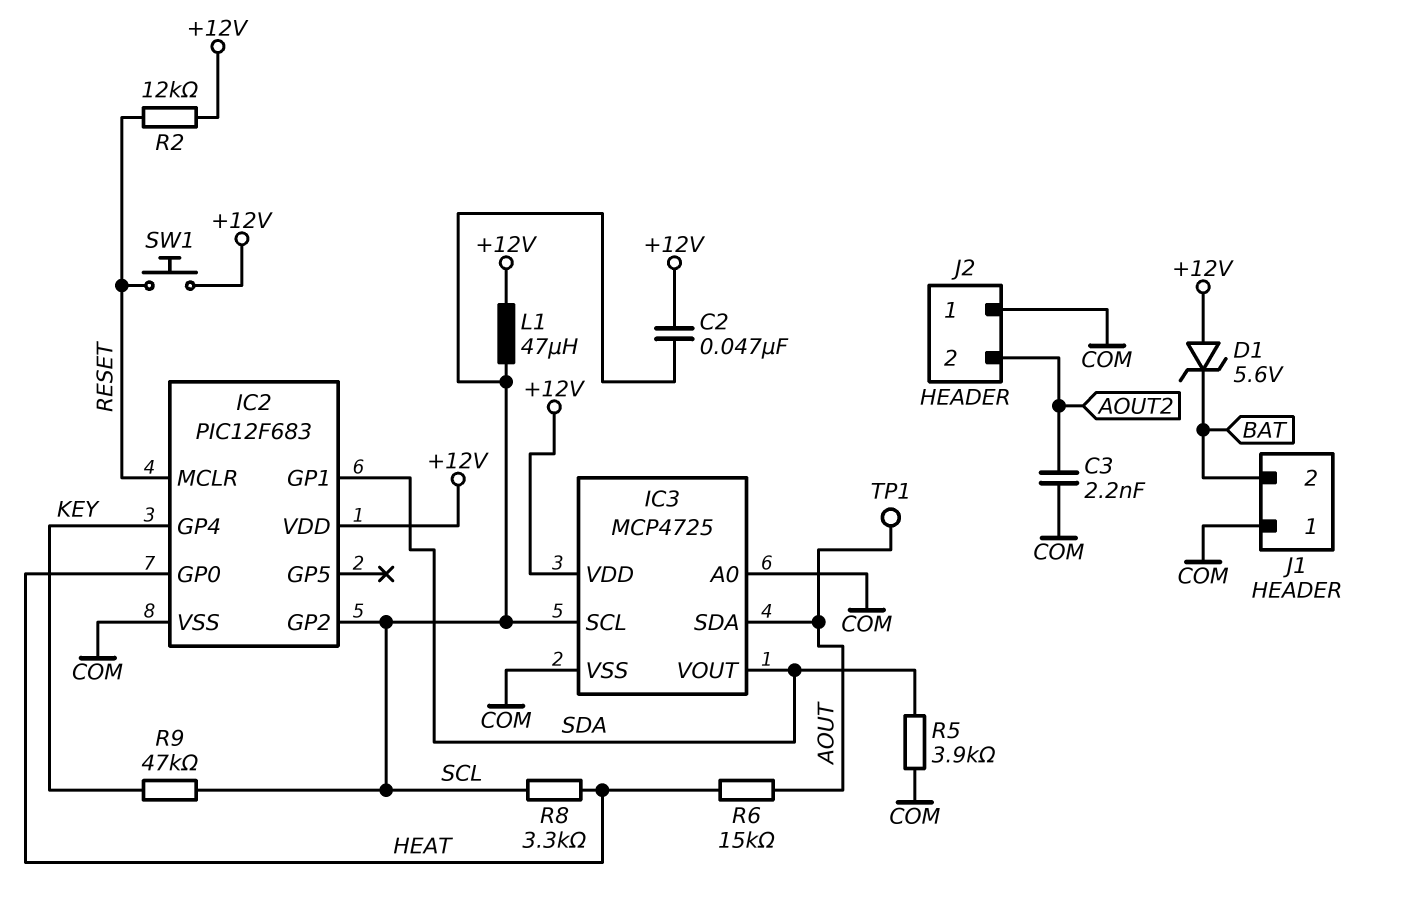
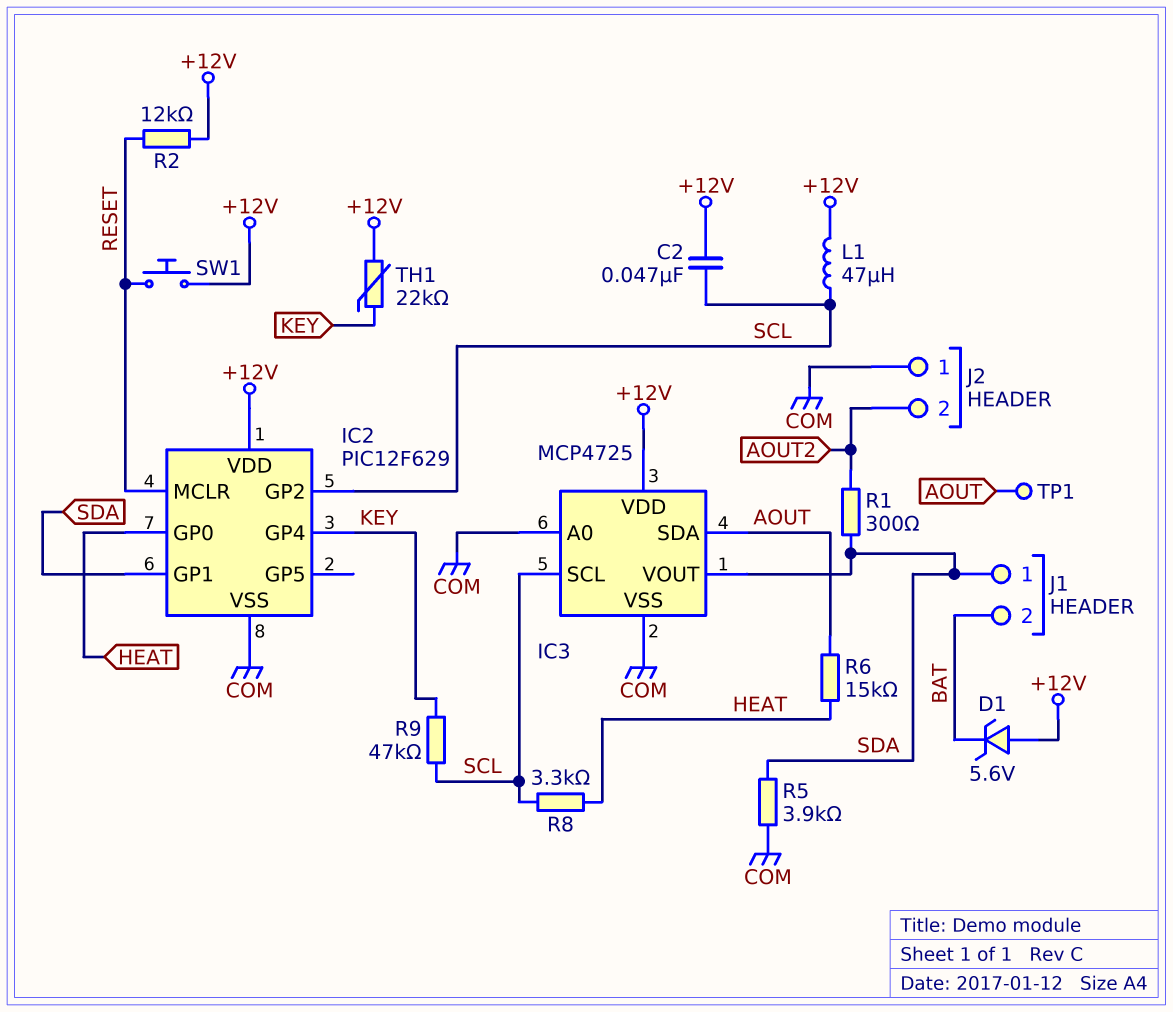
C3: 2.2nF (AOUT2, COM) -> none
IC2: PIC12F683 -> PIC12F629
J1 pin 1: COM -> SDA
R1: none -> 300 (AOUT2, SDA)
TH1: none -> 22k (+12V, KEY)

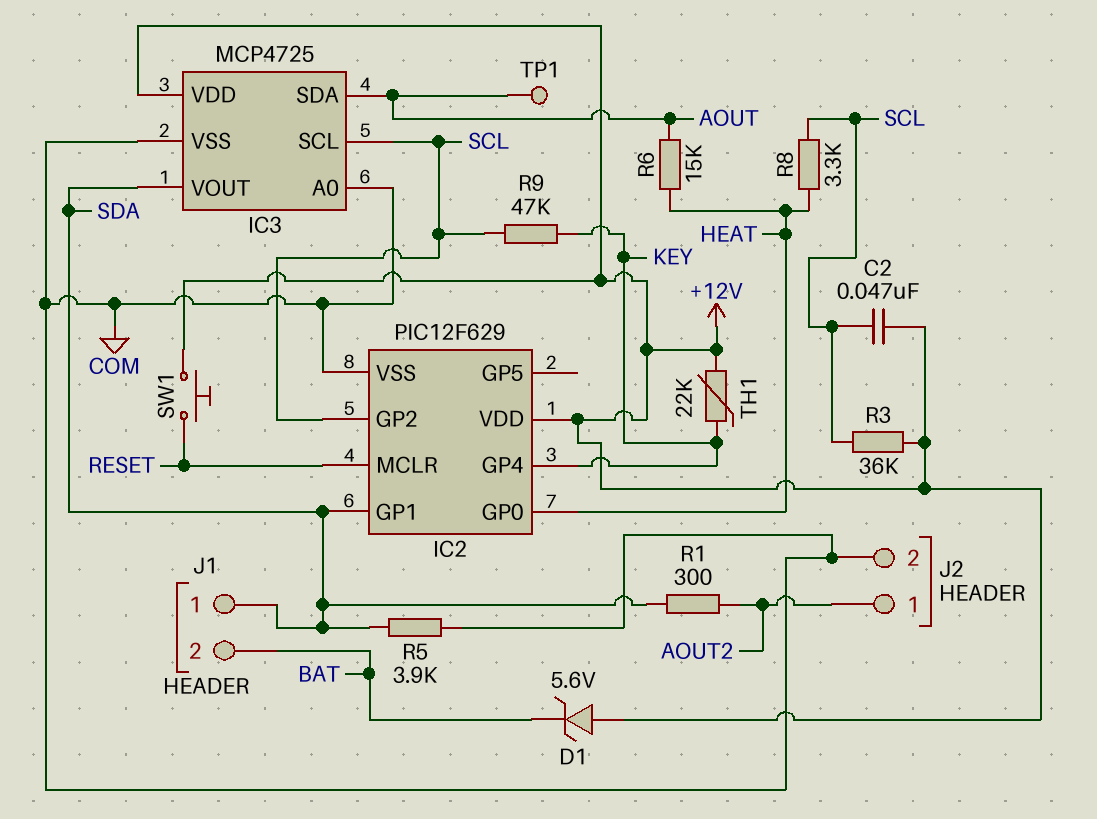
J2 pin 1: COM -> AOUT2
J2 pin 2: AOUT2 -> COM
L1: 47uH (+12V, SCL) -> none
R2: 12k (+12V, RESET) -> none
R3: none -> 36k (+12V, SCL)

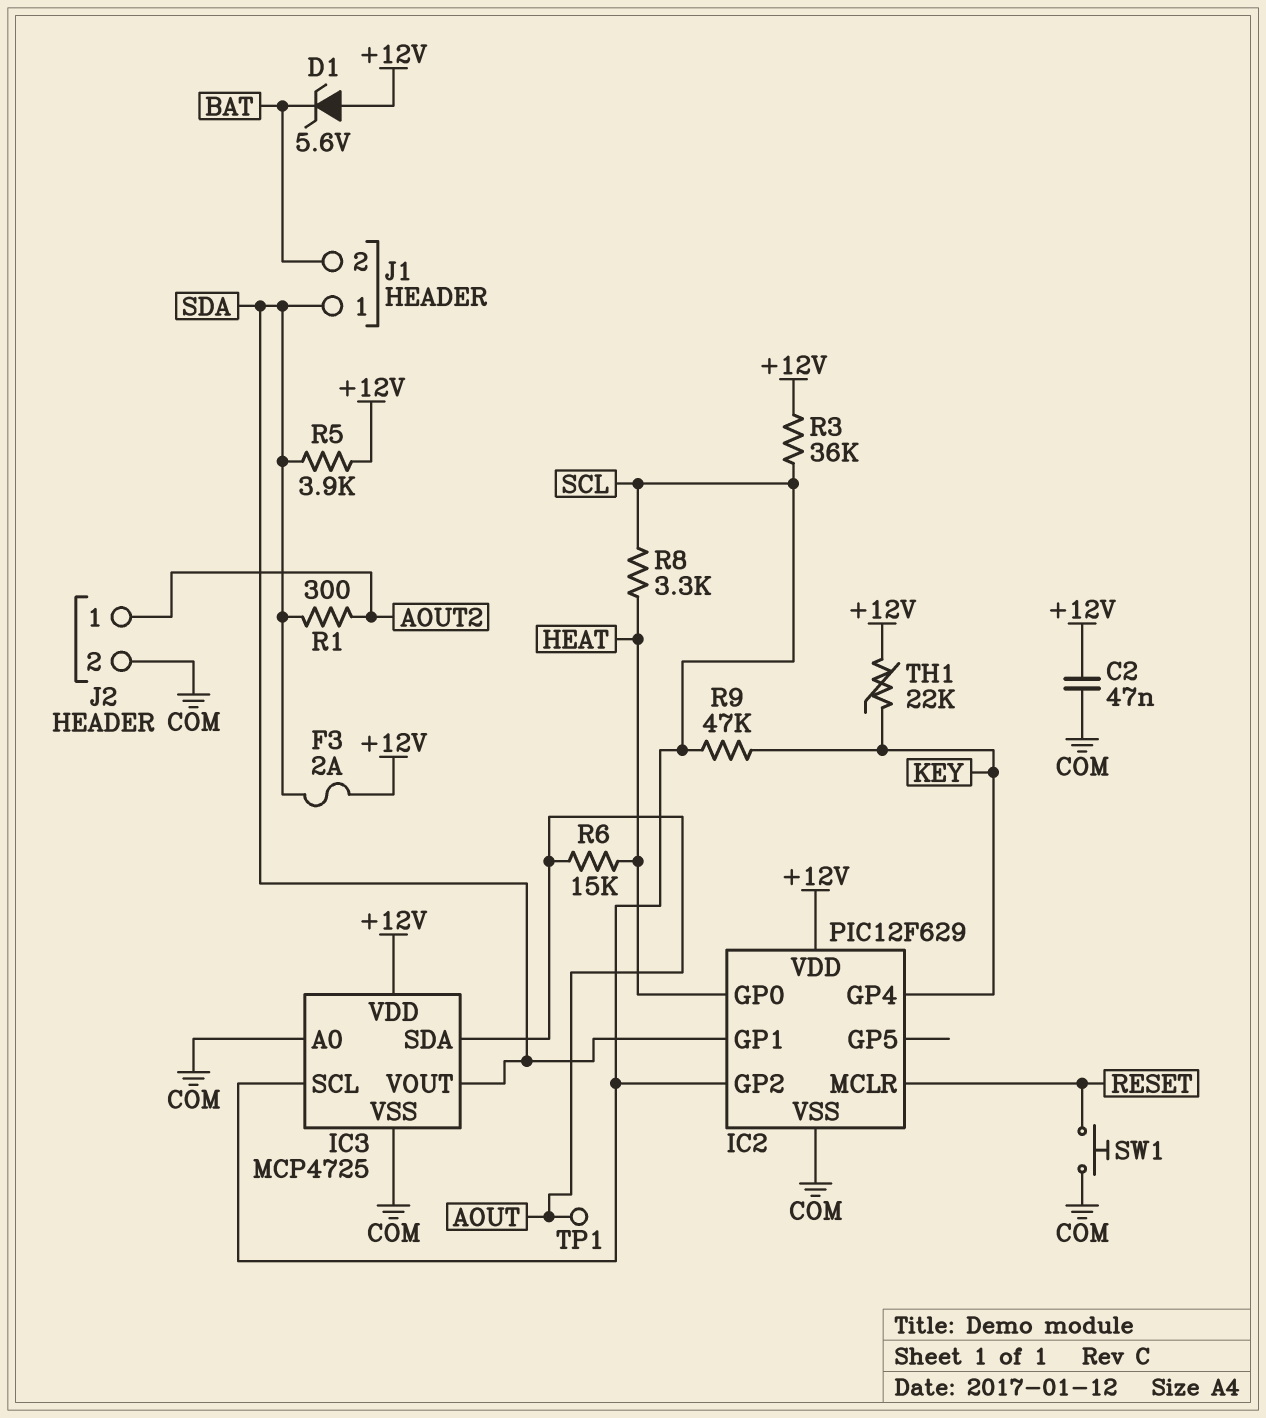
C2: 47nF (+12V, SCL) -> 47nF (+12V, COM)
F3: none -> 2A (+12V, SDA)
R5: 3.9k (COM, SDA) -> 3.9k (+12V, SDA)
SW1: button (+12V, RESET) -> button (COM, RESET)

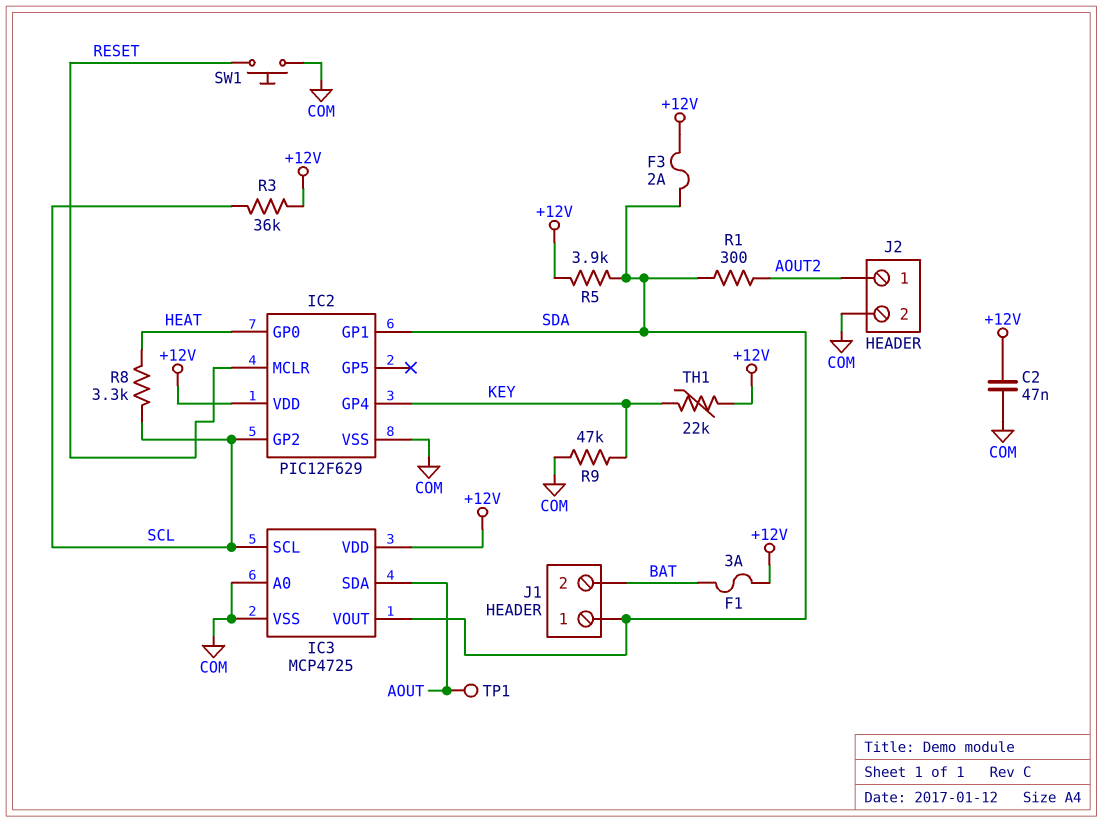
D1: zener 5.6V (A +12V, K BAT) -> none
F1: none -> 3A (+12V, BAT)
R6: 15k (AOUT, HEAT) -> none
R9: 47k (KEY, SCL) -> 47k (COM, KEY)

